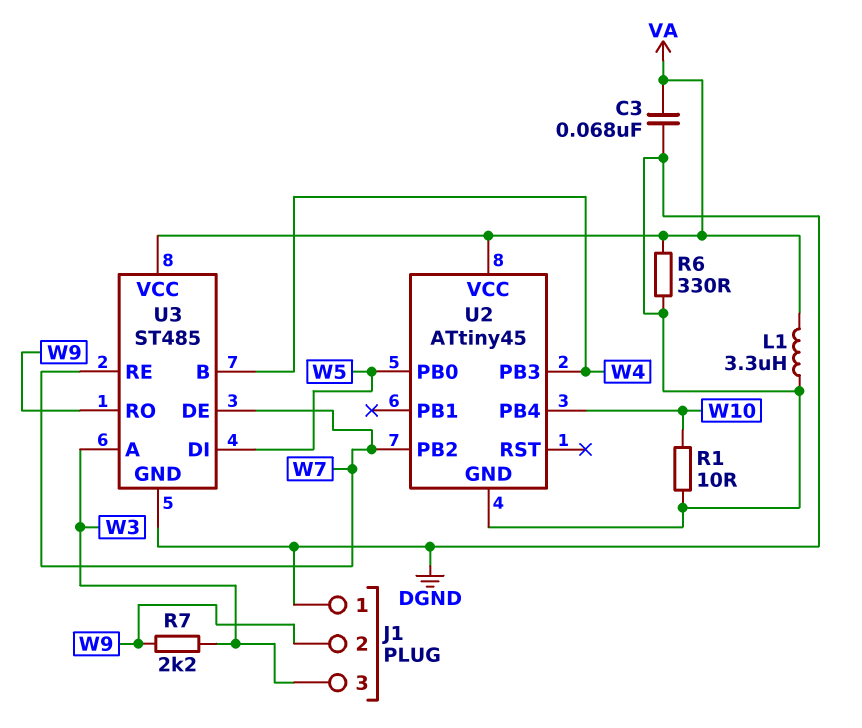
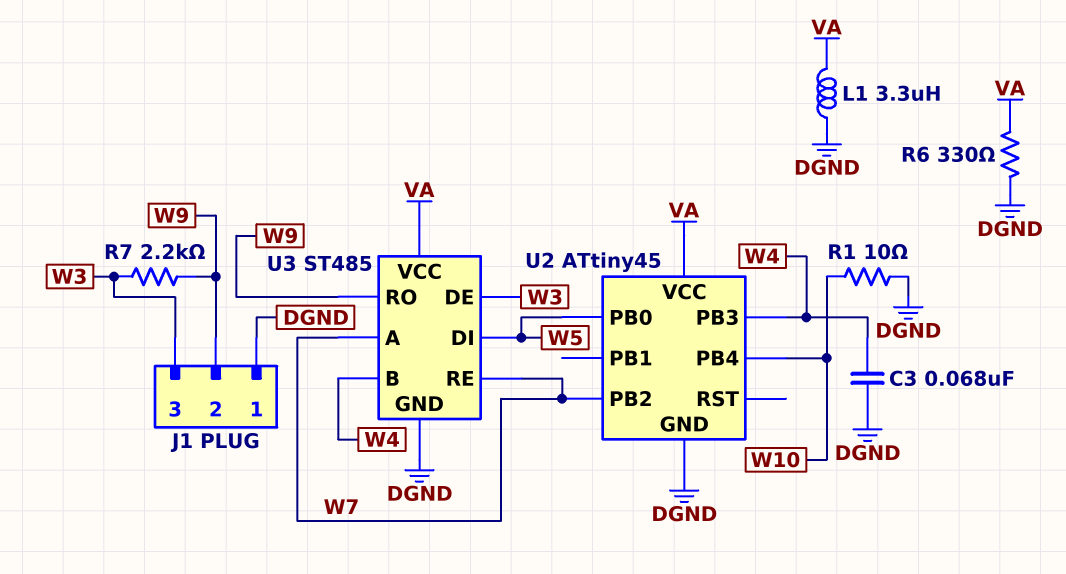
C3: 68nF (DGND, VA) -> 68nF (DGND, W4)
U3 pin A: W3 -> W7
U3 pin DE: W7 -> W3

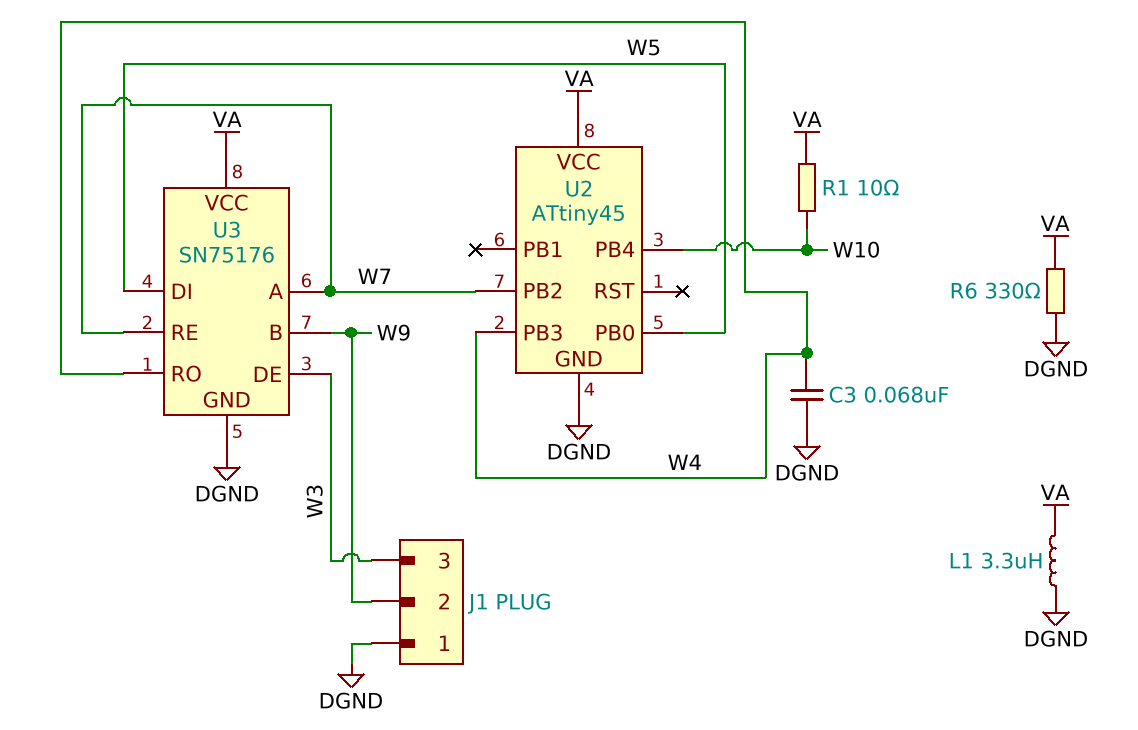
R1: 10 (DGND, W10) -> 10 (VA, W10)
R7: 2.2k (W3, W9) -> none
U3: ST485 -> SN75176
U3 pin B: W4 -> W9
U3 pin RO: W9 -> W4

